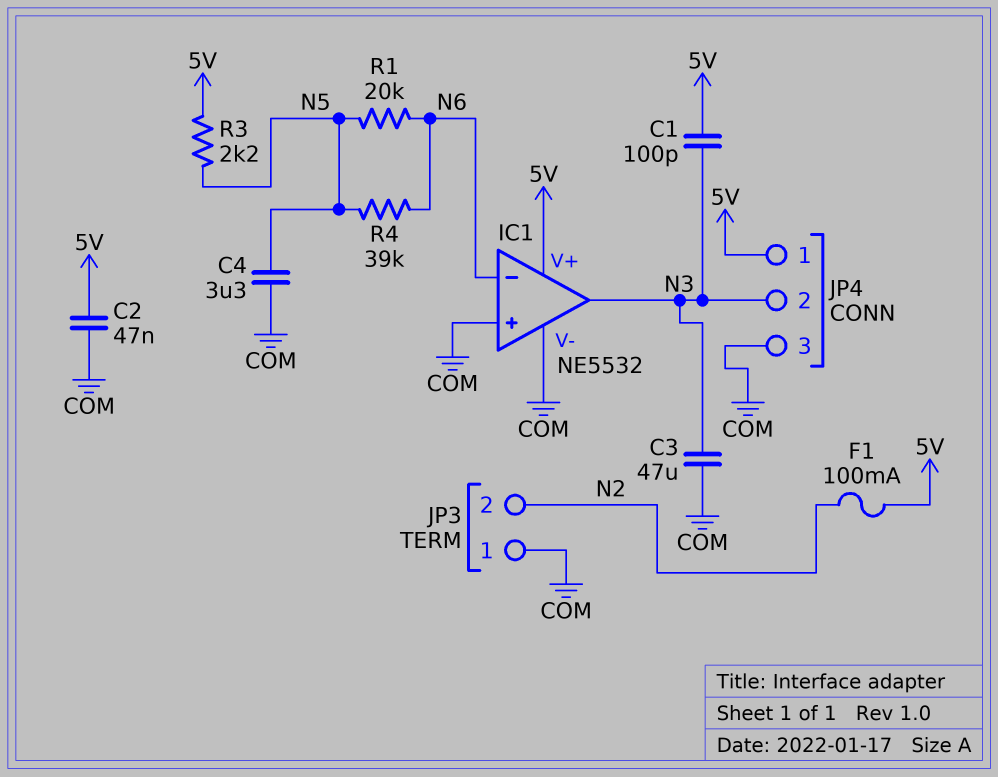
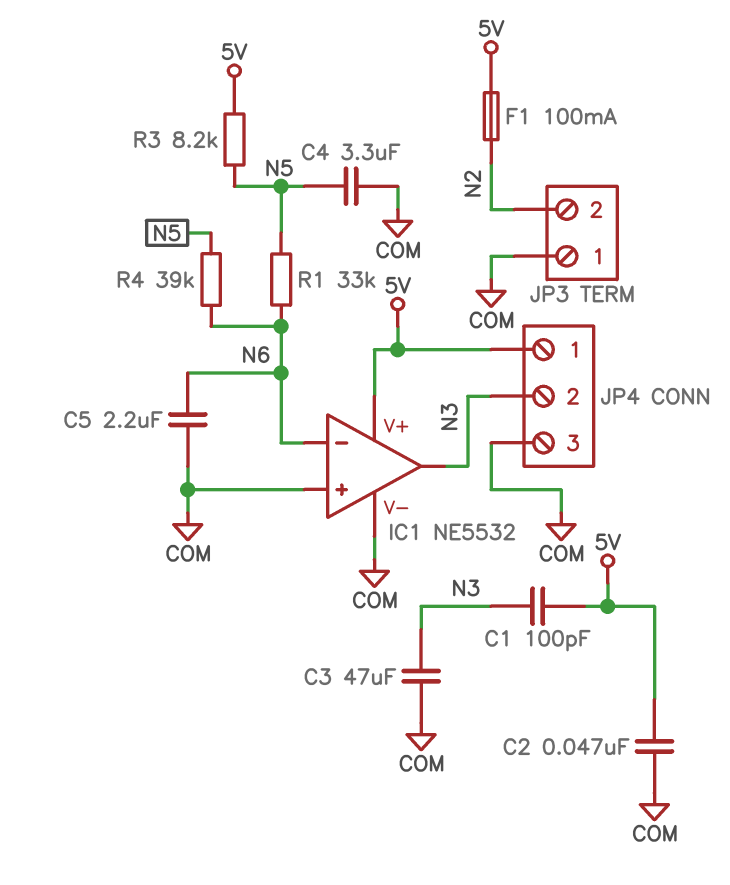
C5: none -> 2.2uF (COM, N6)
R1: 20k (N5, N6) -> 33k (N5, N6)
R3: 2.2k (5V, N5) -> 8.2k (5V, N5)

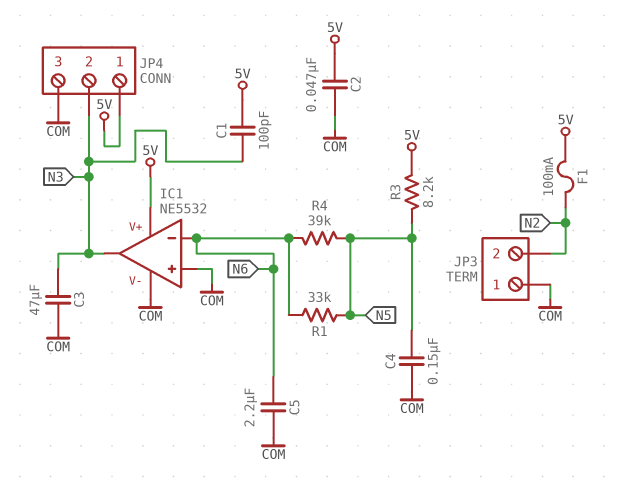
C4: 3.3uF (COM, N5) -> 150nF (COM, N5)

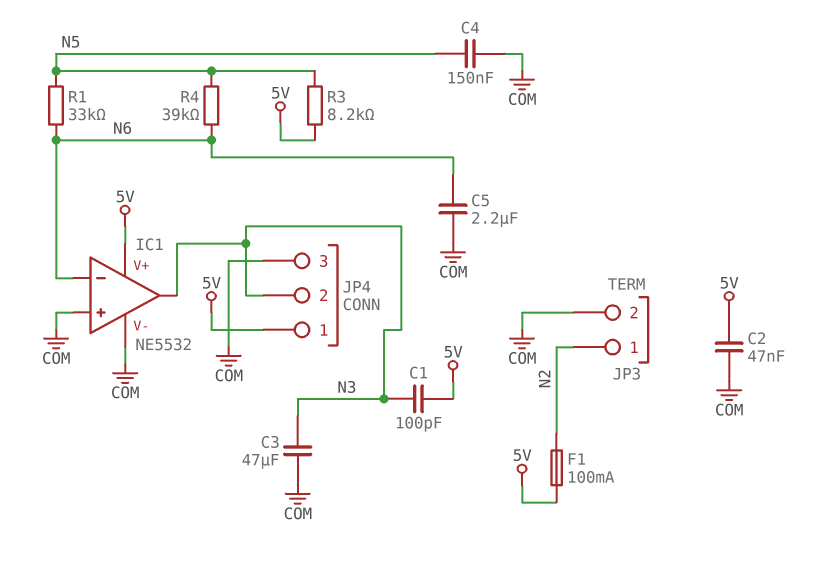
JP3 pin 1: COM -> N2
JP3 pin 2: N2 -> COM

